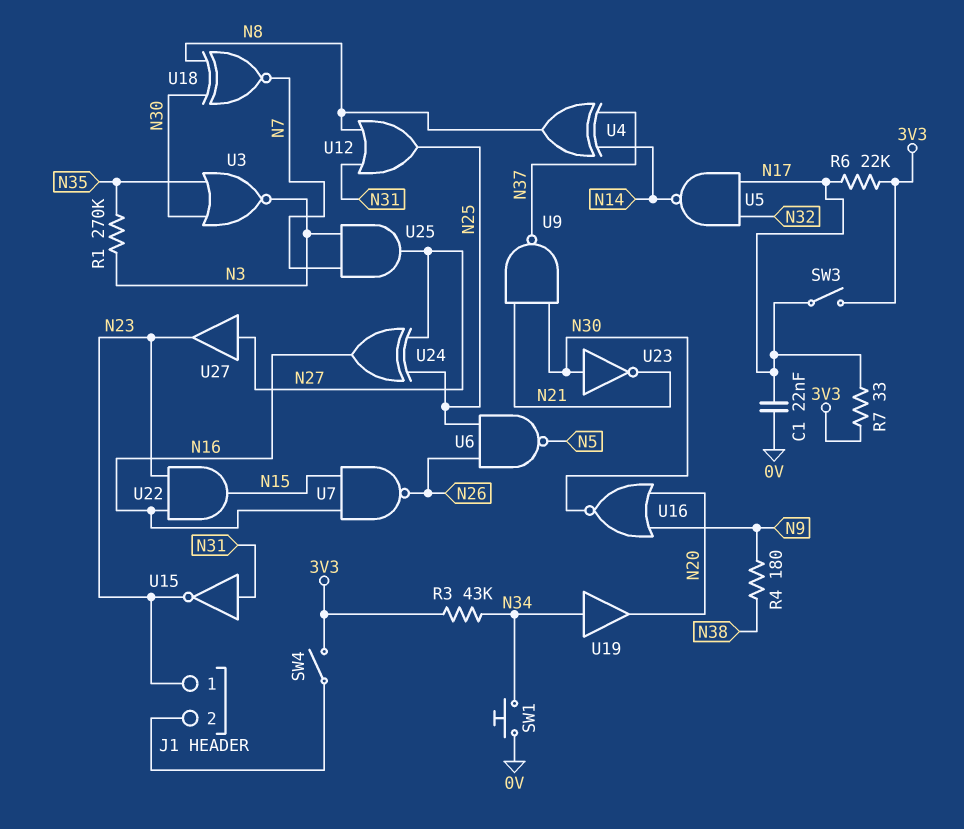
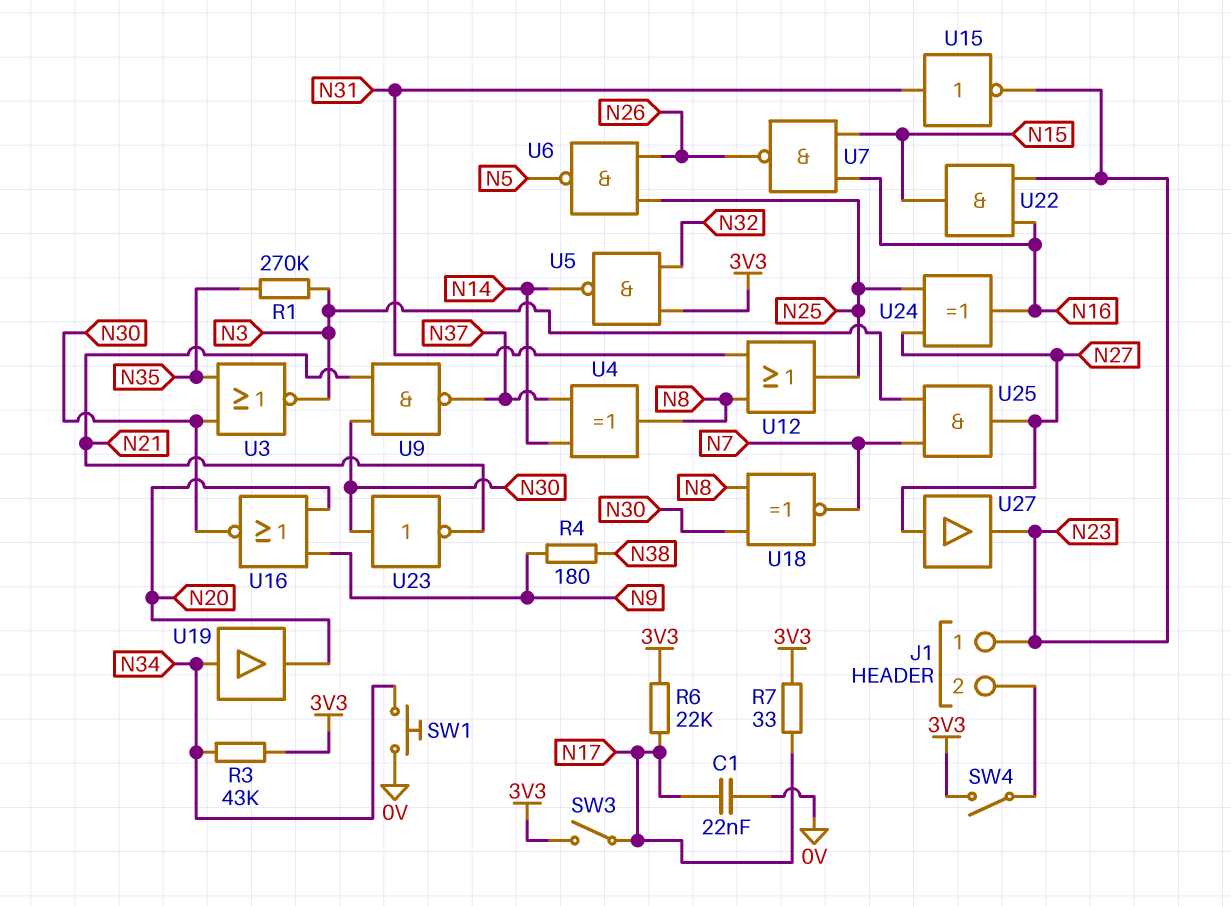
U5: NAND (in N17, in N32, out N14) -> NAND (in 3V3, in N32, out N14)

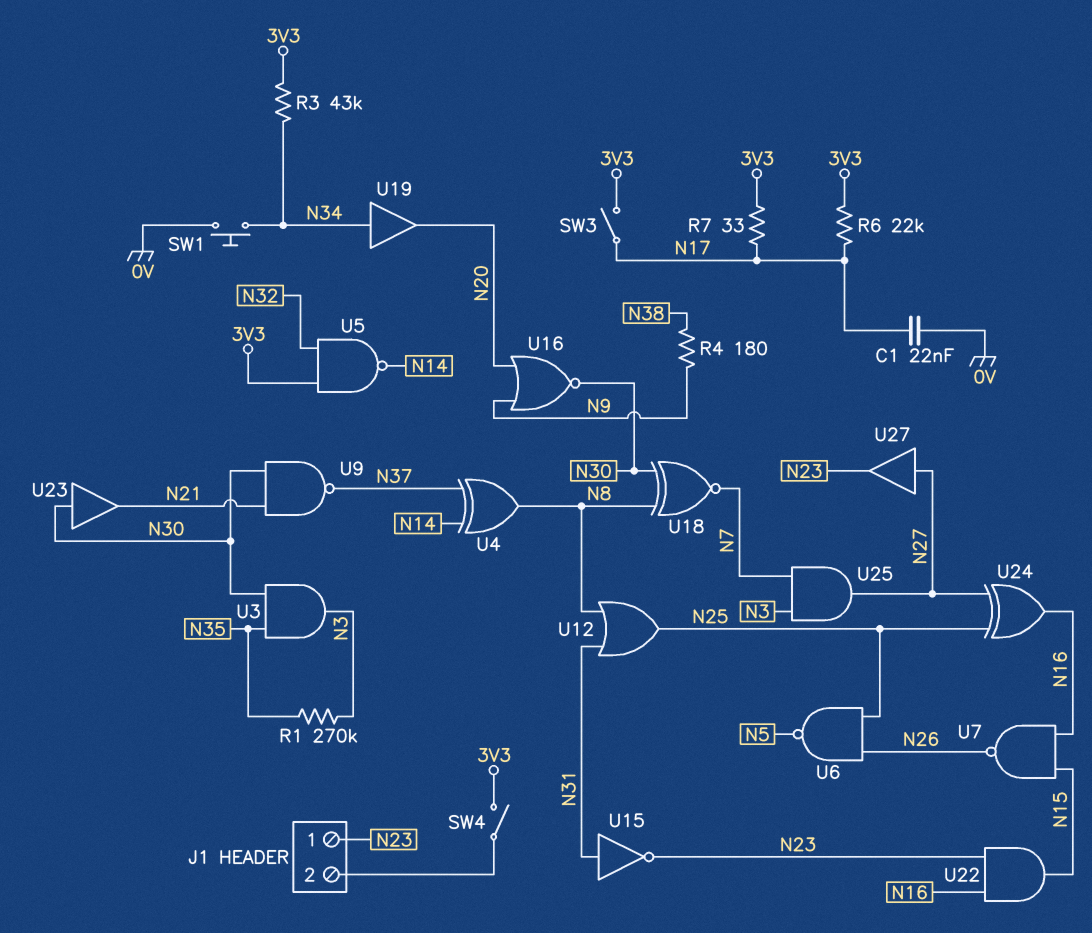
U3: NOR (in N30, in N35, out N3) -> AND (in N30, in N35, out N3)
U23: NOT (in N30, out N21) -> buffer (in N30, out N21)

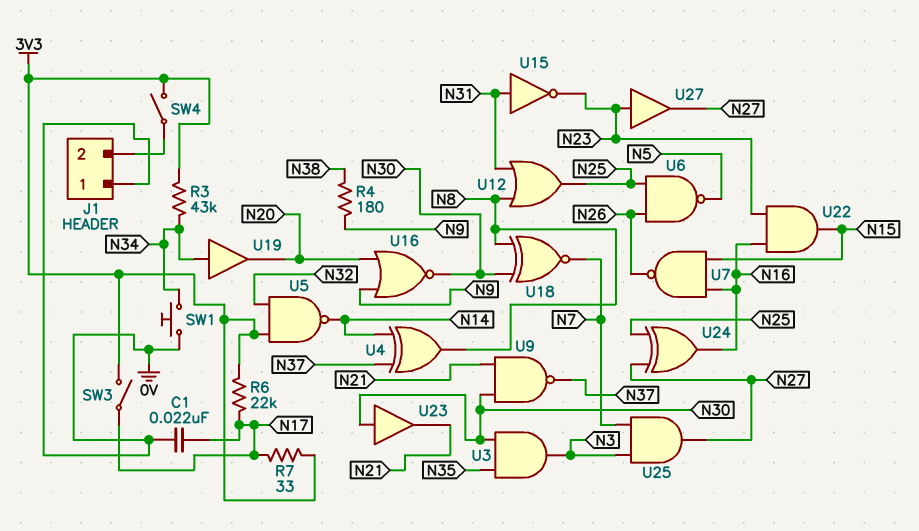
J1 pin 1: N23 -> 0V
R1: 270k (N3, N35) -> none
U27: buffer (in N27, out N23) -> buffer (in N23, out N27)

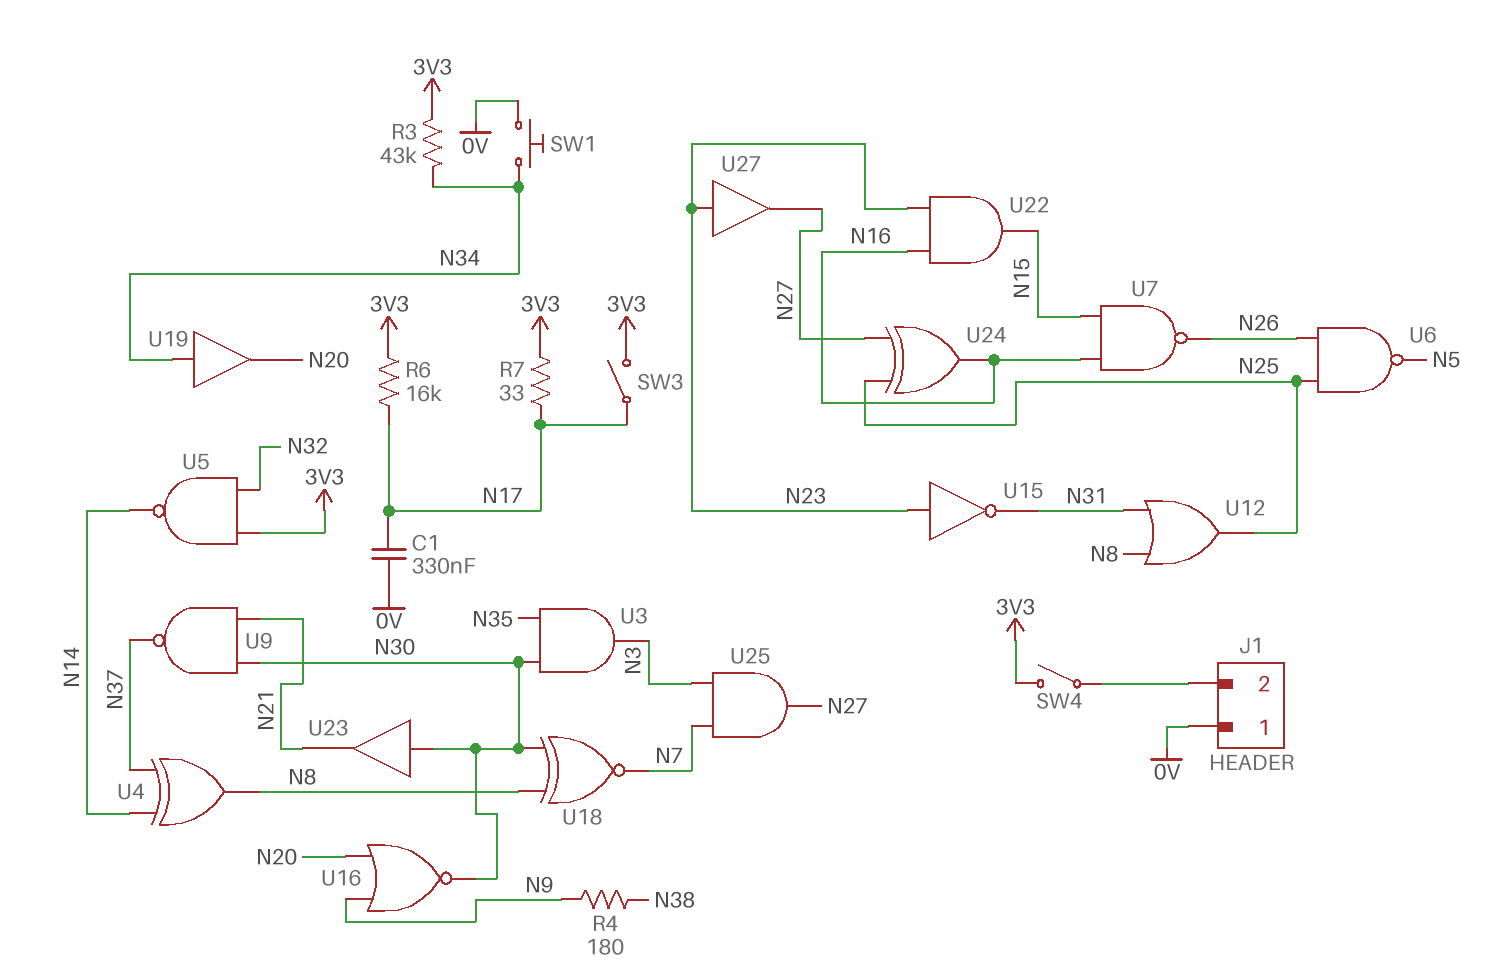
C1: 22nF (0V, N17) -> 330nF (0V, N17)
R6: 22k (3V3, N17) -> 16k (3V3, N17)
U15: NOT (in N31, out N23) -> NOT (in N23, out N31)

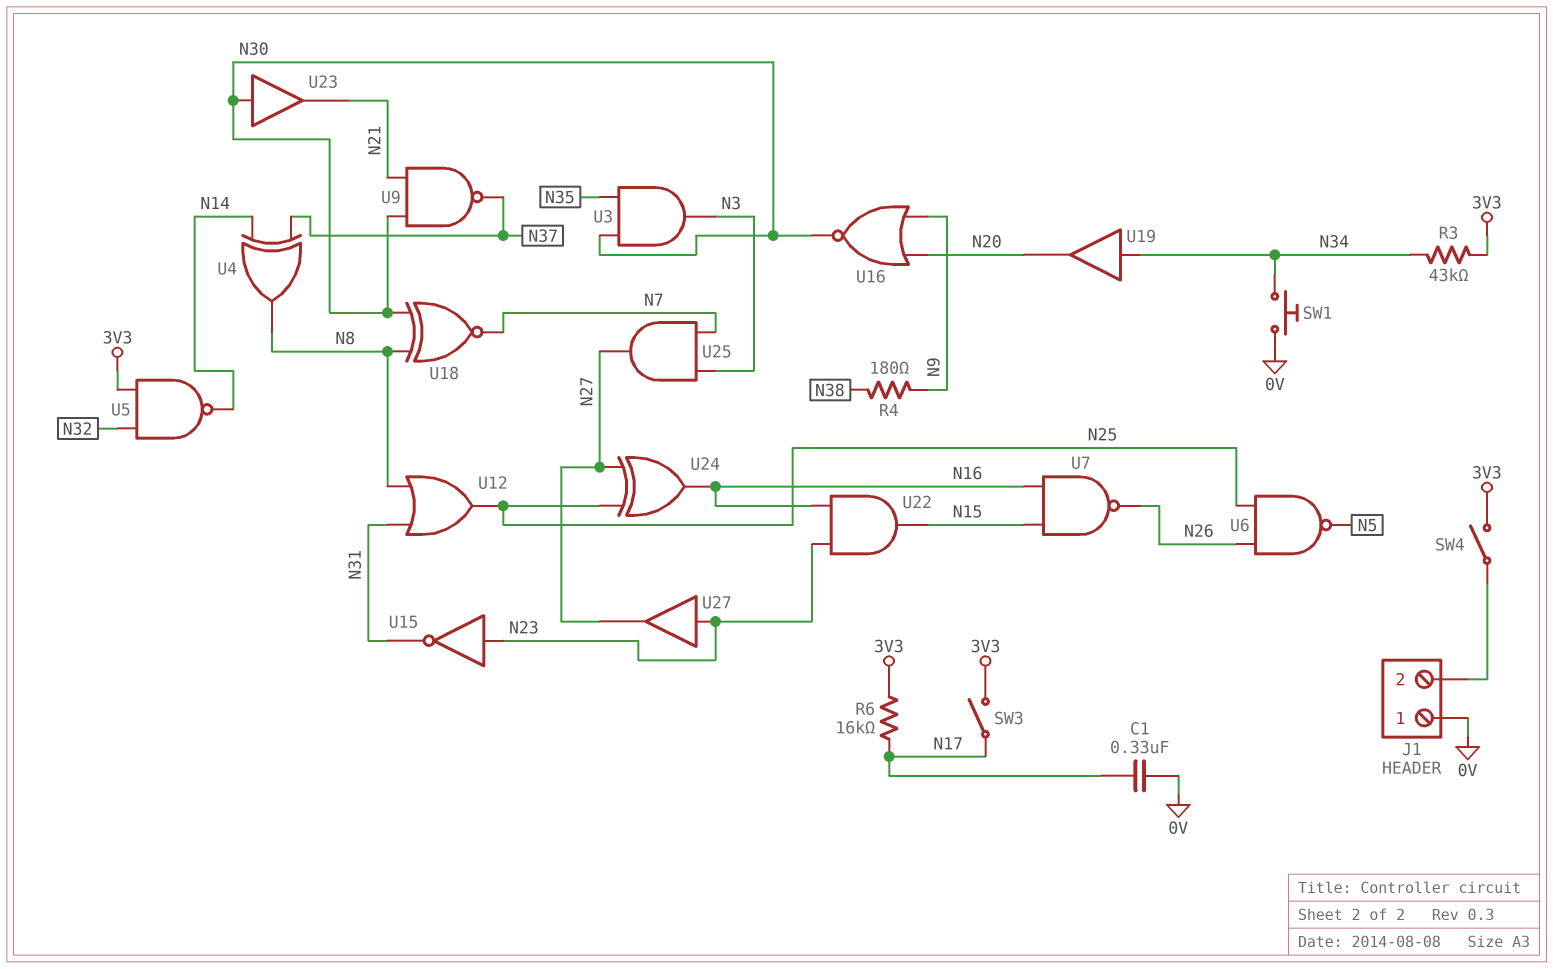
R7: 33 (3V3, N17) -> none

